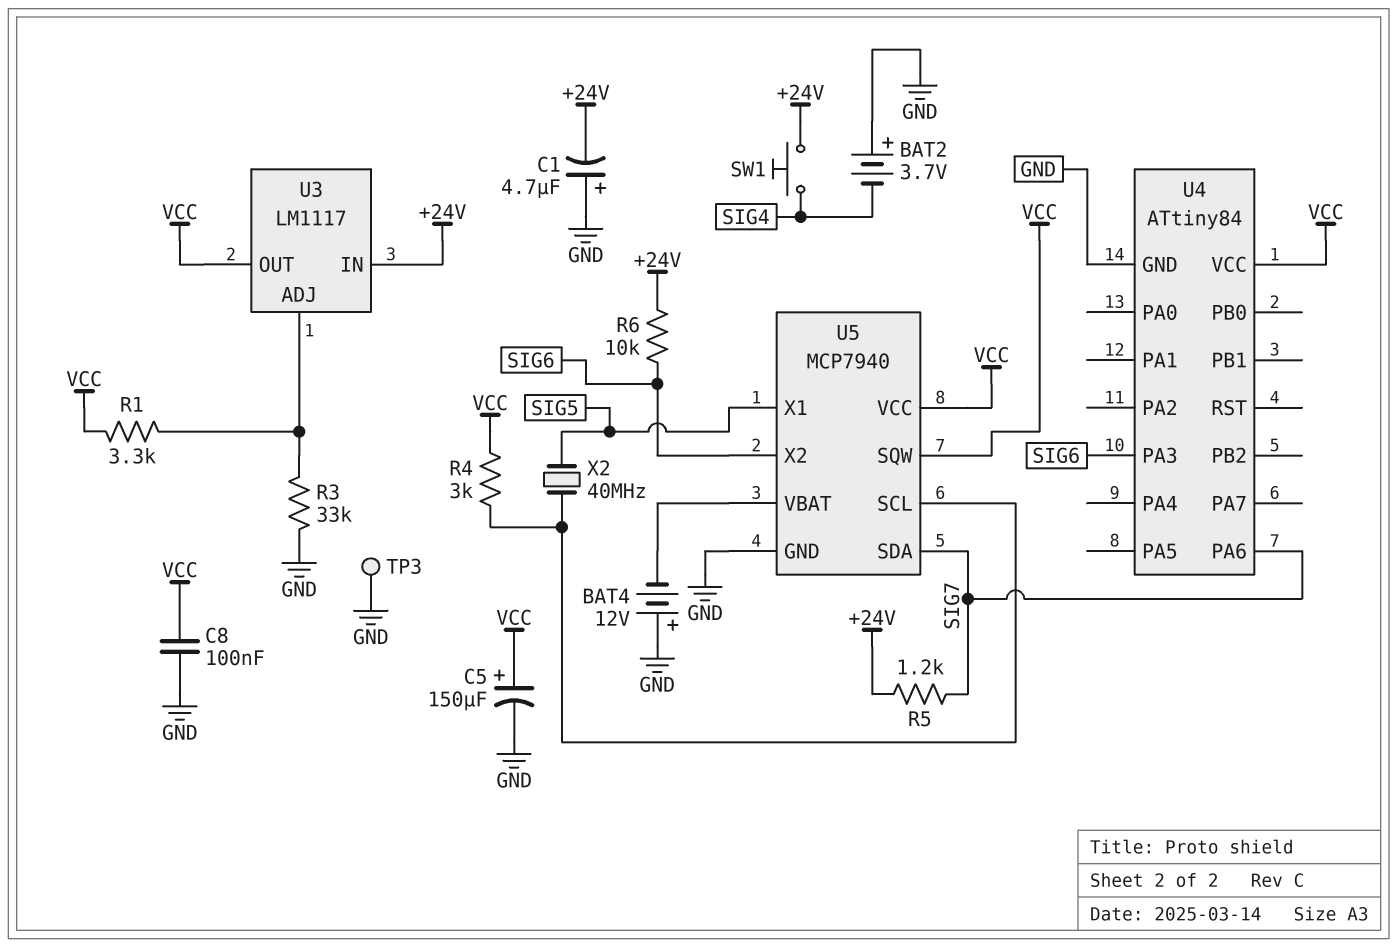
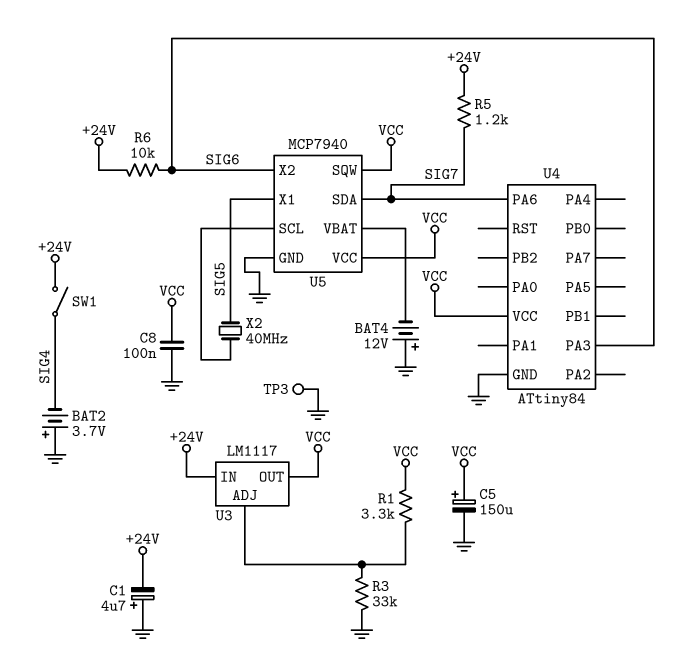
R4: 3k (U5/SCL, VCC) -> none
SW1: button (+24V, SIG4) -> switch (+24V, SIG4)

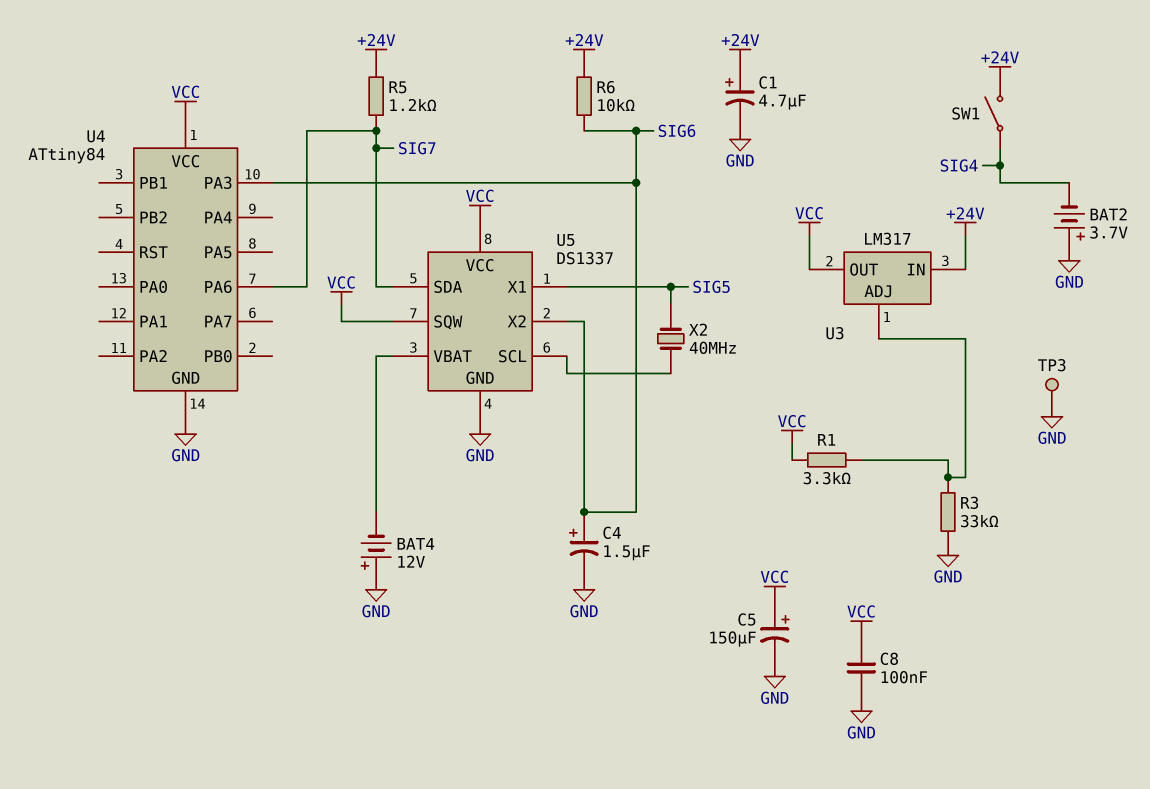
C1: 4.7uF (plus GND, minus +24V) -> 4.7uF (plus +24V, minus GND)
C4: none -> 1.5uF (plus SIG6, minus GND)
U3: LM1117 -> LM317
U5: MCP7940 -> DS1337

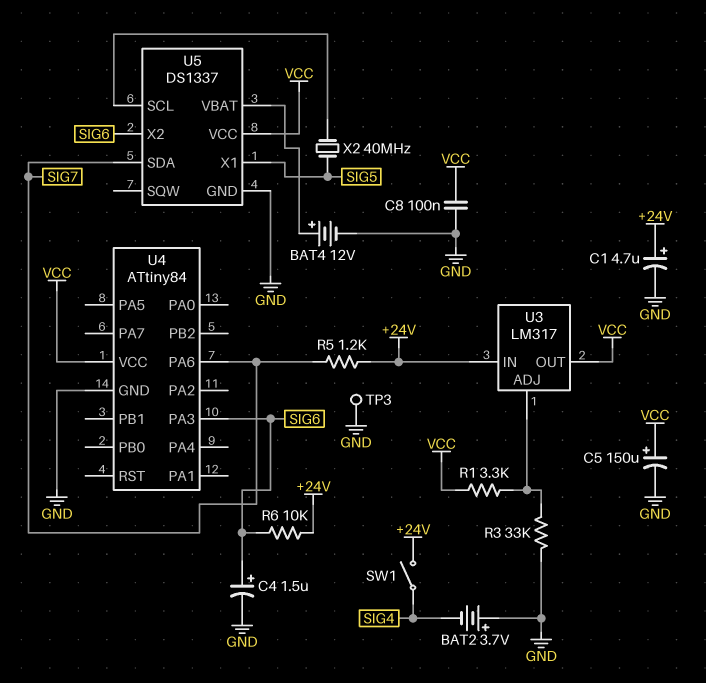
BAT4: 12V (plus GND, minus U5/VBAT) -> 12V (plus U5/VBAT, minus GND)
U5 pin SQW: VCC -> none

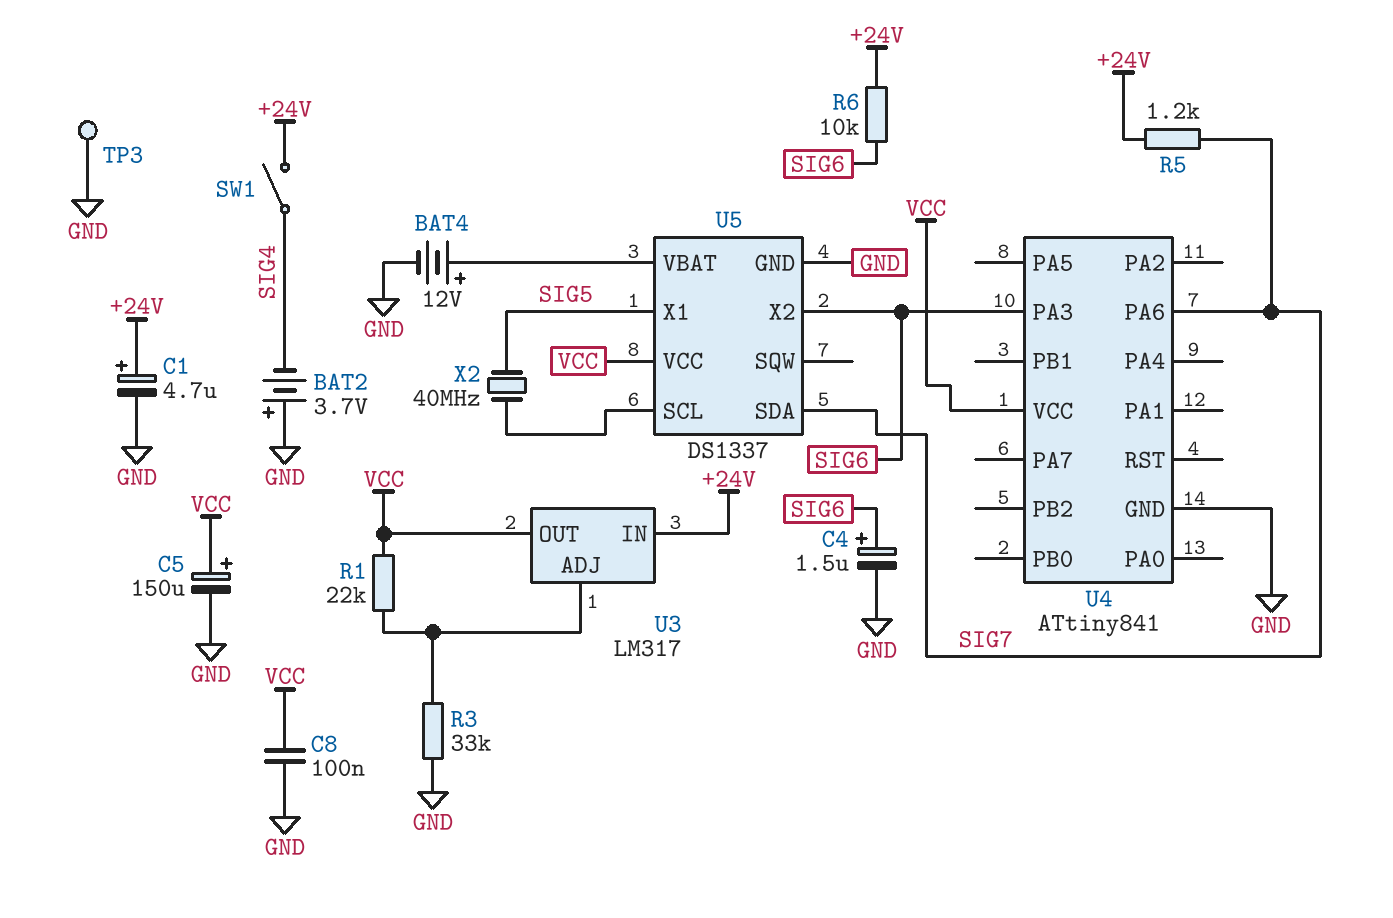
R1: 3.3k (U3/ADJ, VCC) -> 22k (U3/ADJ, VCC)
U4: ATtiny84 -> ATtiny841

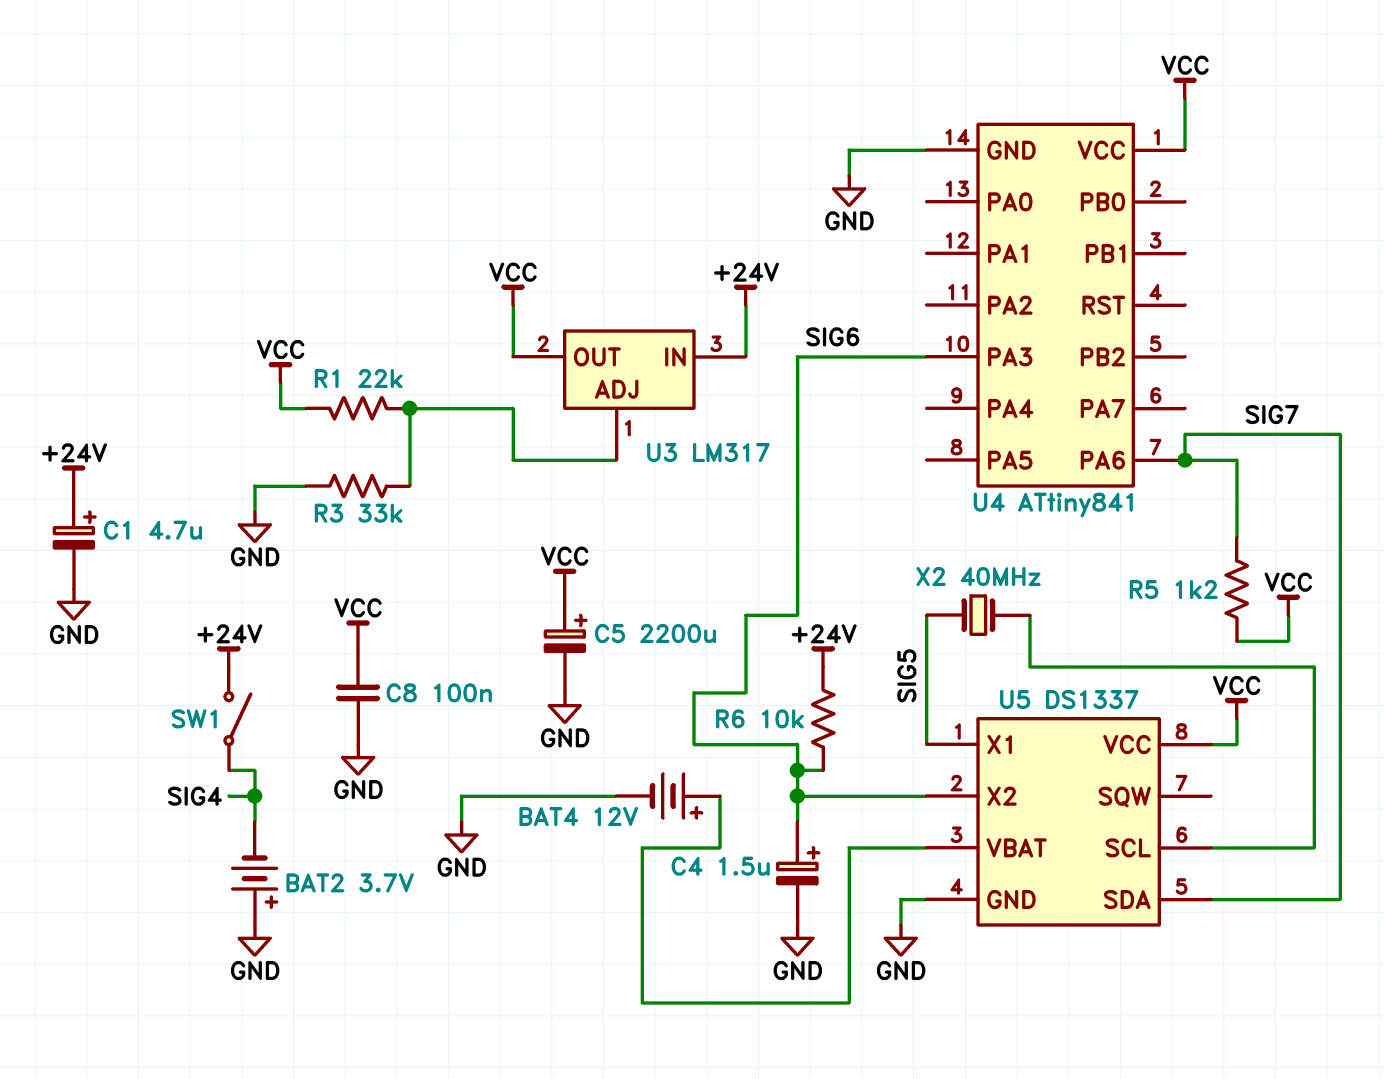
C5: 150uF (plus VCC, minus GND) -> 2200uF (plus VCC, minus GND)
R5: 1.2k (+24V, SIG7) -> 1.2k (SIG7, VCC)
TP3: test point (GND) -> none

